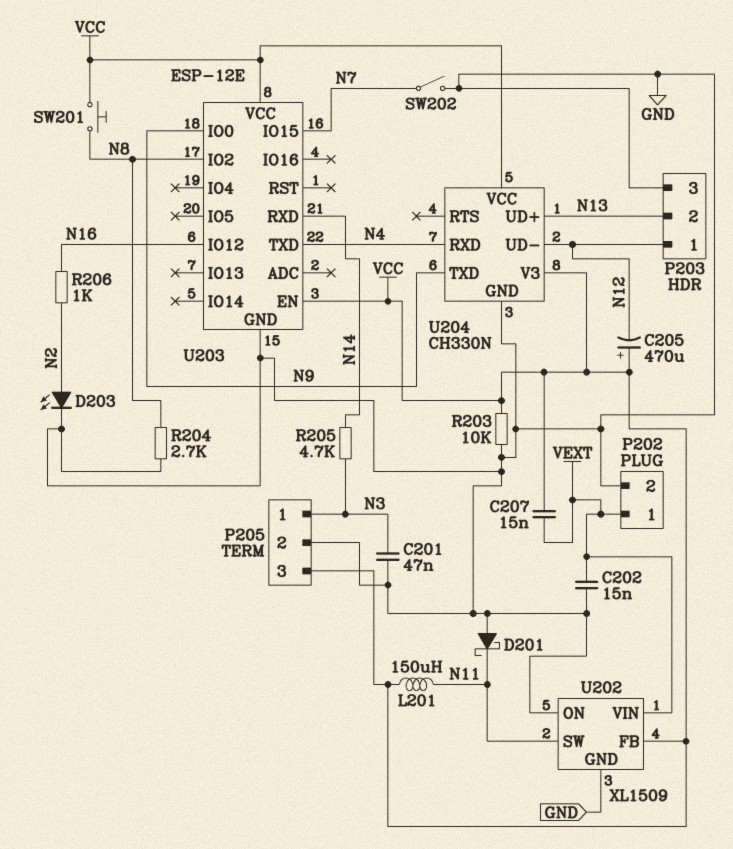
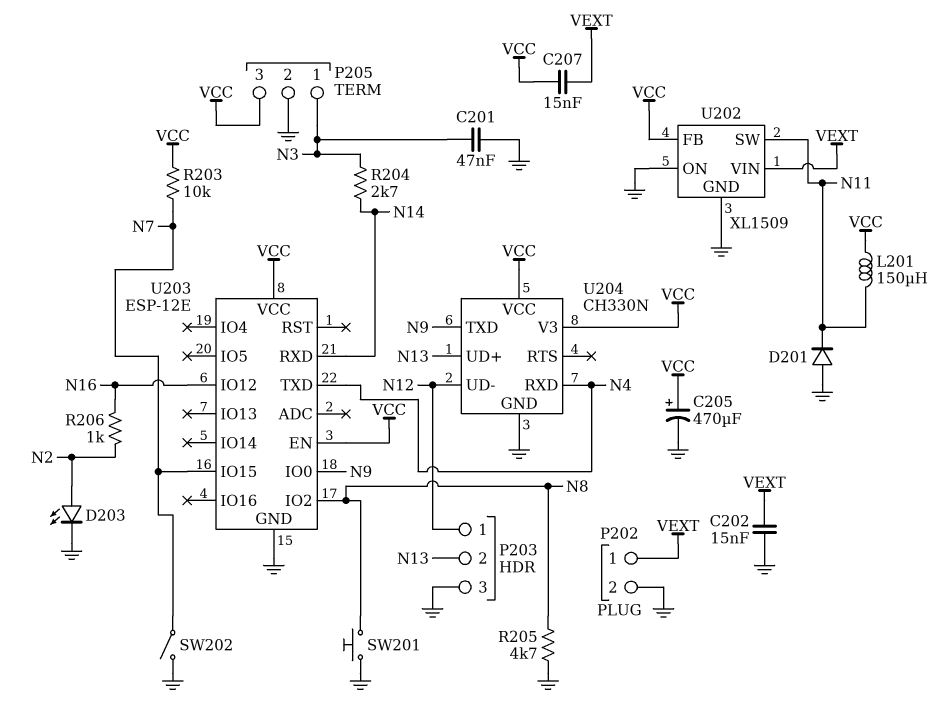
C205: 470uF (plus VCC, minus N12) -> 470uF (plus VCC, minus GND)
D201: schottky (A GND, K N11) -> diode (A GND, K N11)
R203: 10k (GND, VCC) -> 10k (N7, VCC)
R204: 2.7k (GND, N8) -> 2.7k (N3, N14)
R205: 4.7k (N3, N14) -> 4.7k (GND, N8)
SW201: button (N8, VCC) -> button (GND, N8)

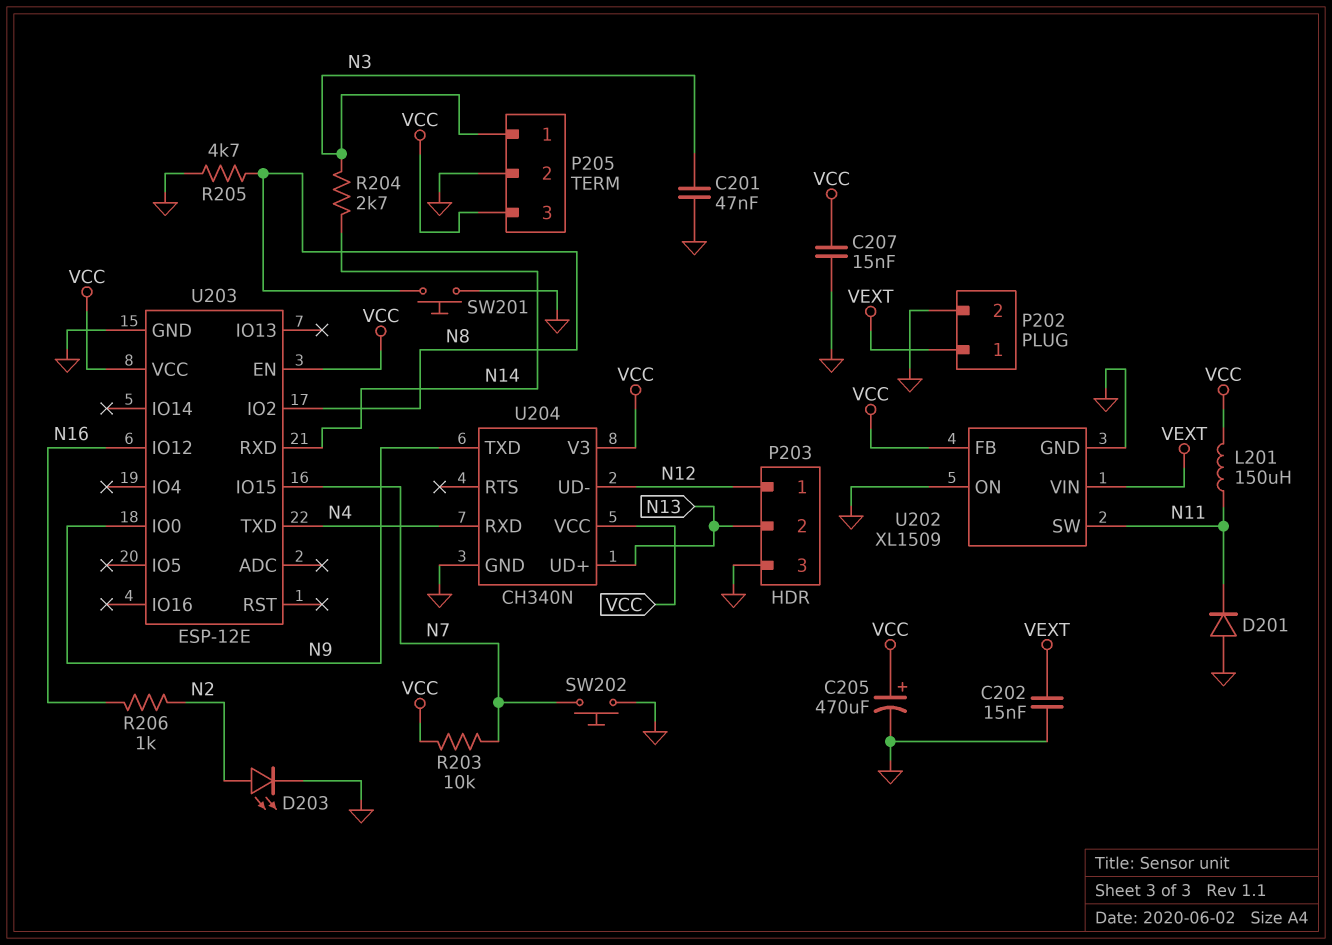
C207: 15nF (VCC, VEXT) -> 15nF (GND, VCC)
SW202: switch (GND, N7) -> button (GND, N7)
U204: CH330N -> CH340N

